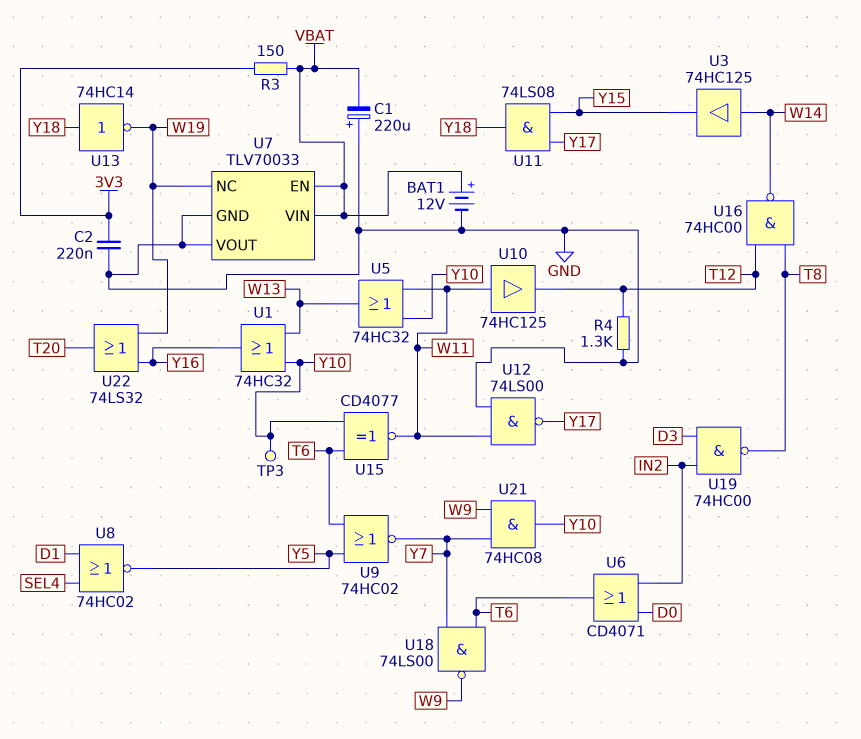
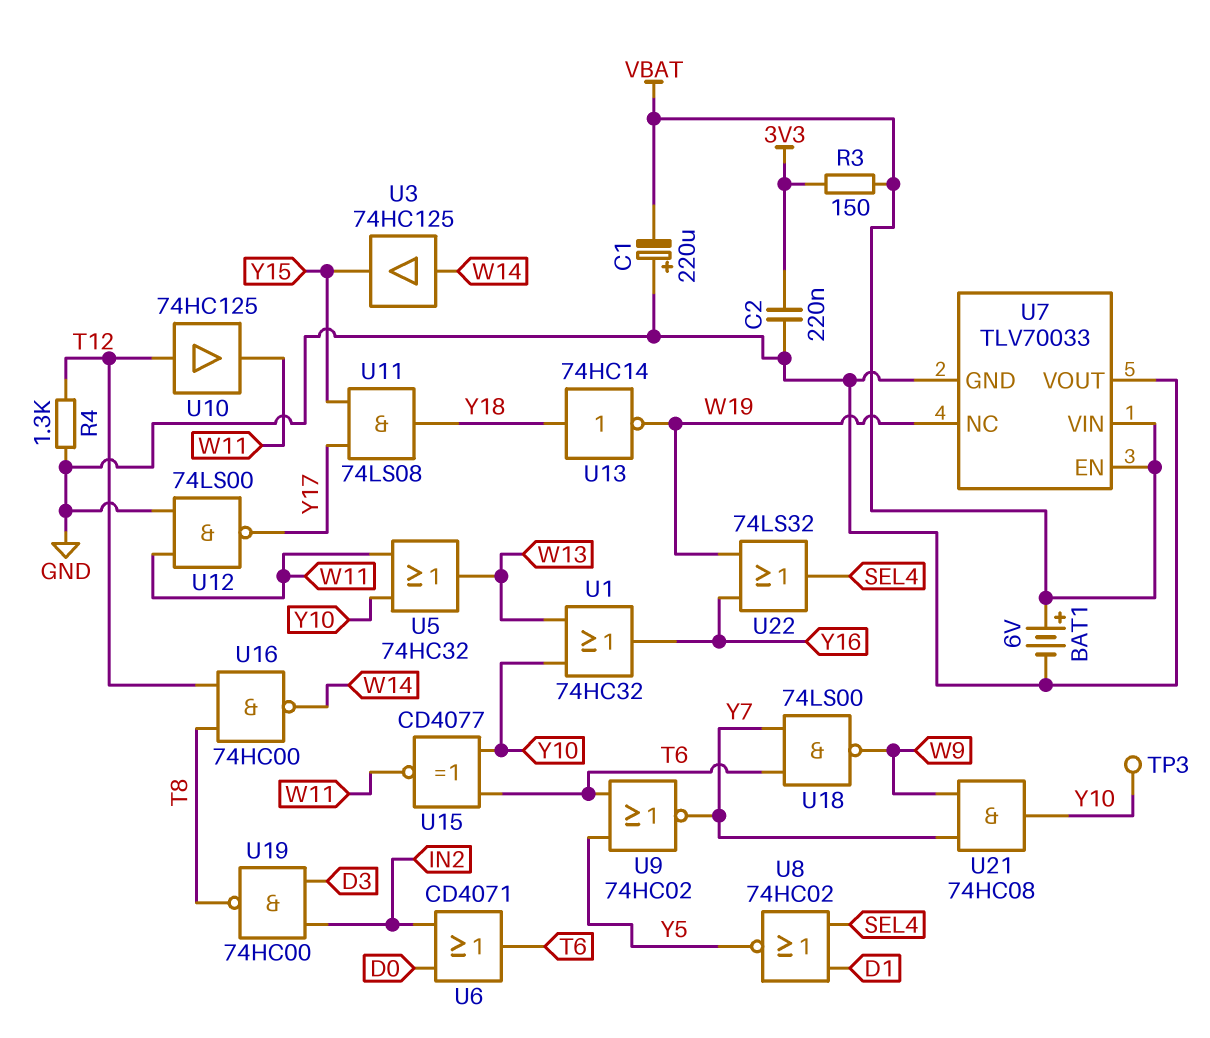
BAT1: 12V (plus VBAT, minus GND) -> 6V (plus VBAT, minus GND)
U10: buffer 74HC125 (in W11, out T12) -> buffer 74HC125 (in T12, out W11)
U22: OR 74LS32 (in W19, in Y16, out T20) -> OR 74LS32 (in W19, in Y16, out SEL4)

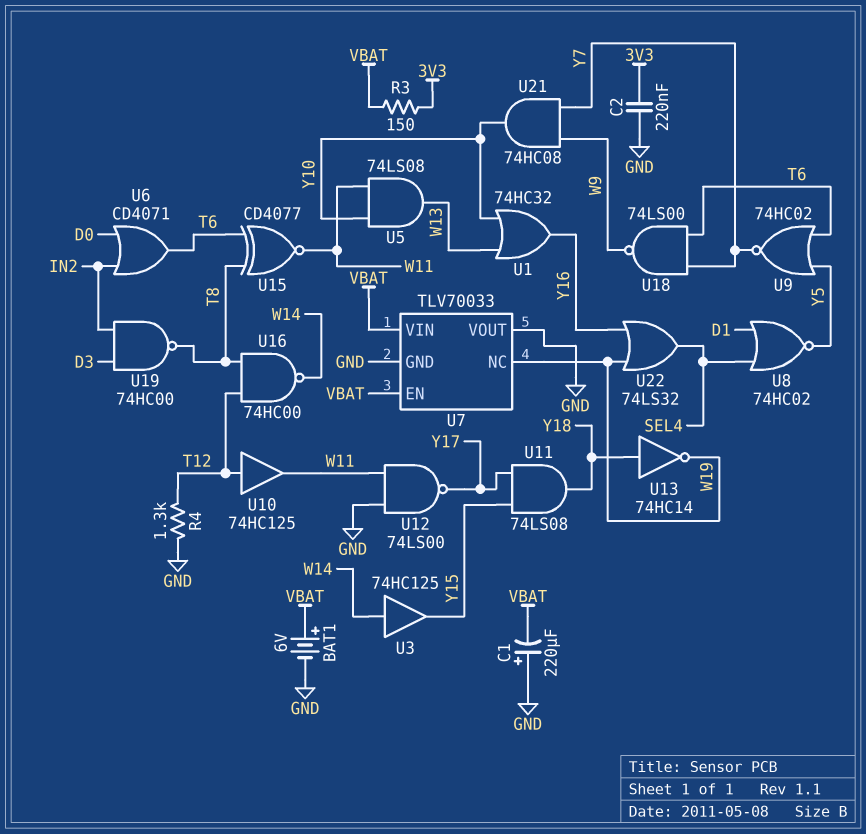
TP3: test point (Y10) -> none
U5: OR 74HC32 (in W11, in Y10, out W13) -> AND 74LS08 (in W11, in Y10, out W13)
U15: XNOR CD4077 (in T6, in Y10, out W11) -> XNOR CD4077 (in T6, in T8, out W11)

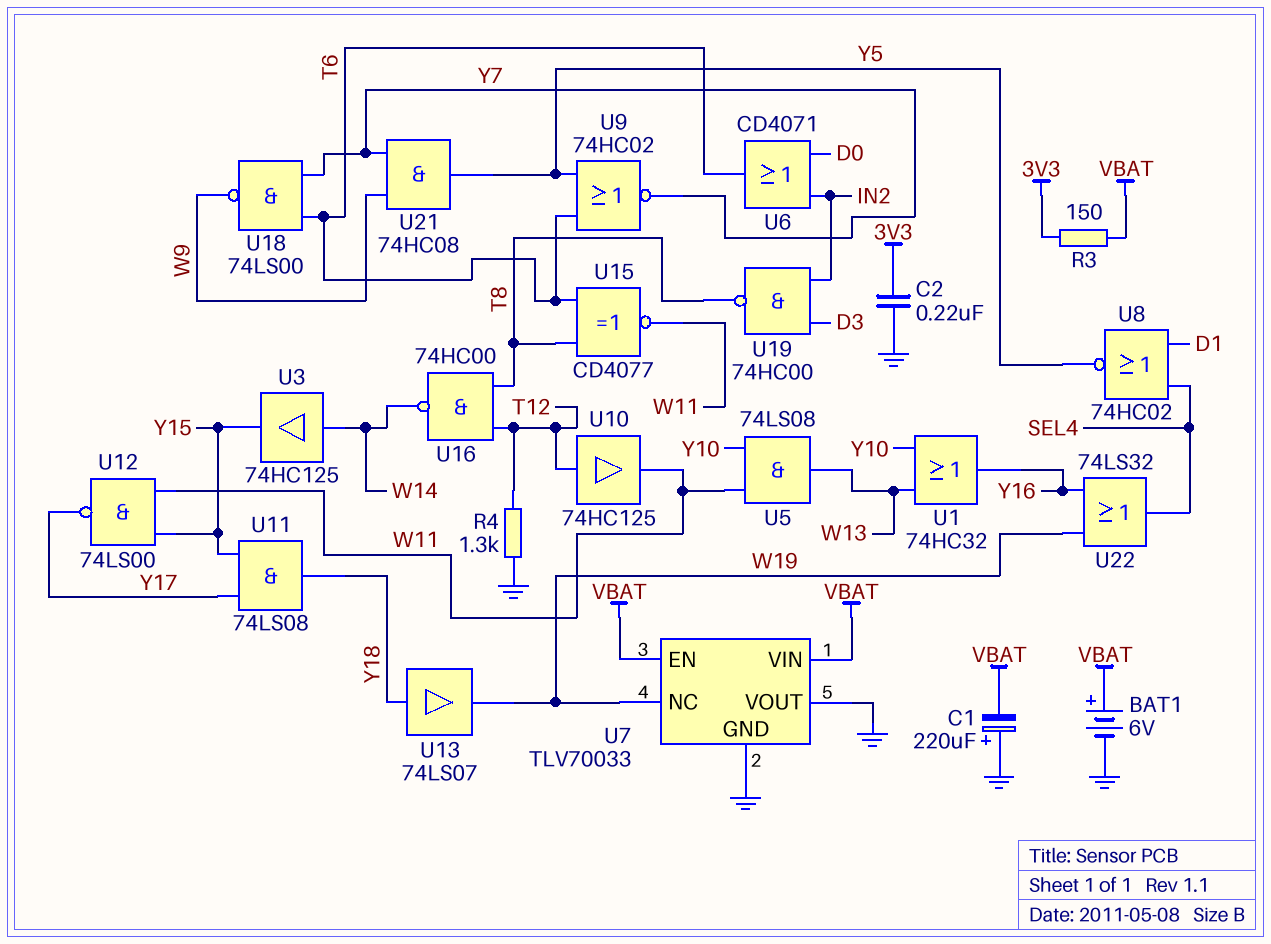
U12: NAND 74LS00 (in GND, in W11, out Y17) -> NAND 74LS00 (in W11, in Y15, out Y17)
U13: NOT 74HC14 (in Y18, out W19) -> buffer 74LS07 (in Y18, out W19)
U21: AND 74HC08 (in W9, in Y7, out Y10) -> AND 74HC08 (in W9, in Y7, out Y5)

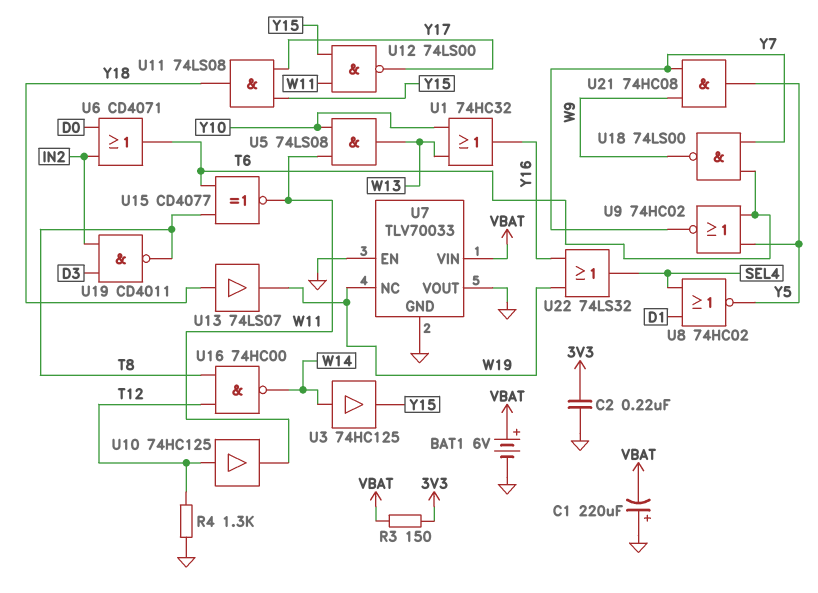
U7 pin EN: VBAT -> GND
U19: NAND 74HC00 (in D3, in IN2, out T8) -> NAND CD4011 (in D3, in IN2, out T8)

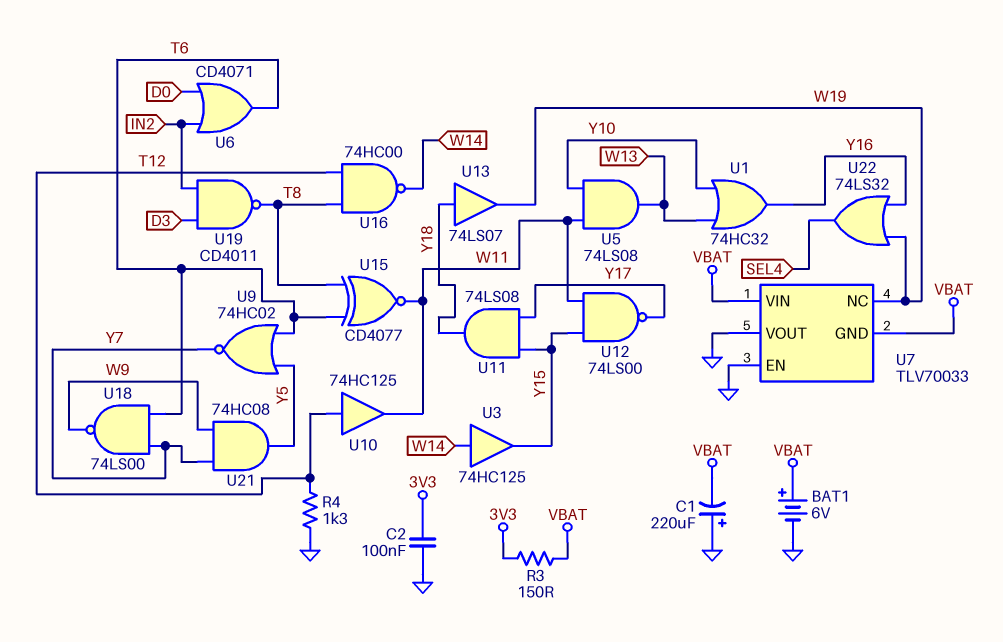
C2: 220nF (3V3, GND) -> 100nF (3V3, GND)
U7 pin GND: GND -> VBAT
U8: NOR 74HC02 (in D1, in SEL4, out Y5) -> none

